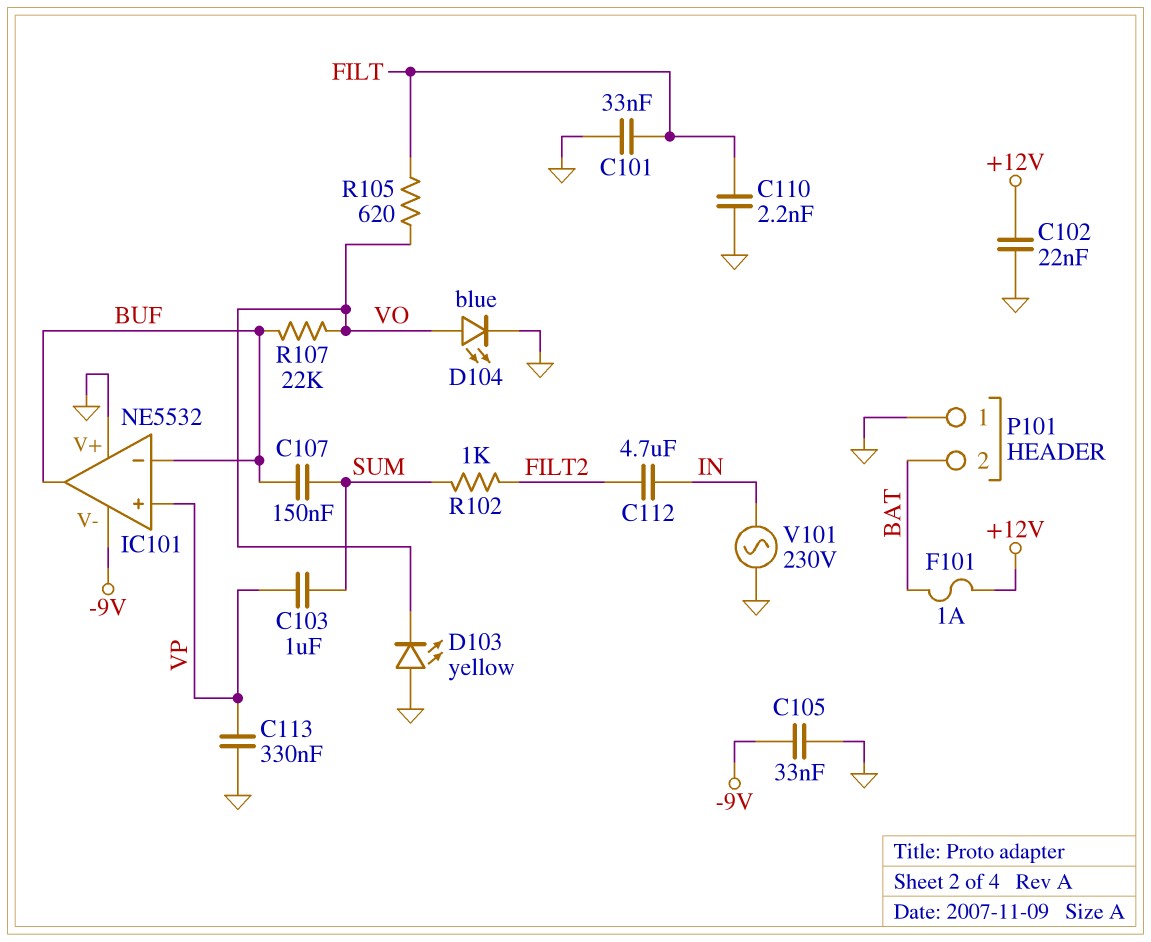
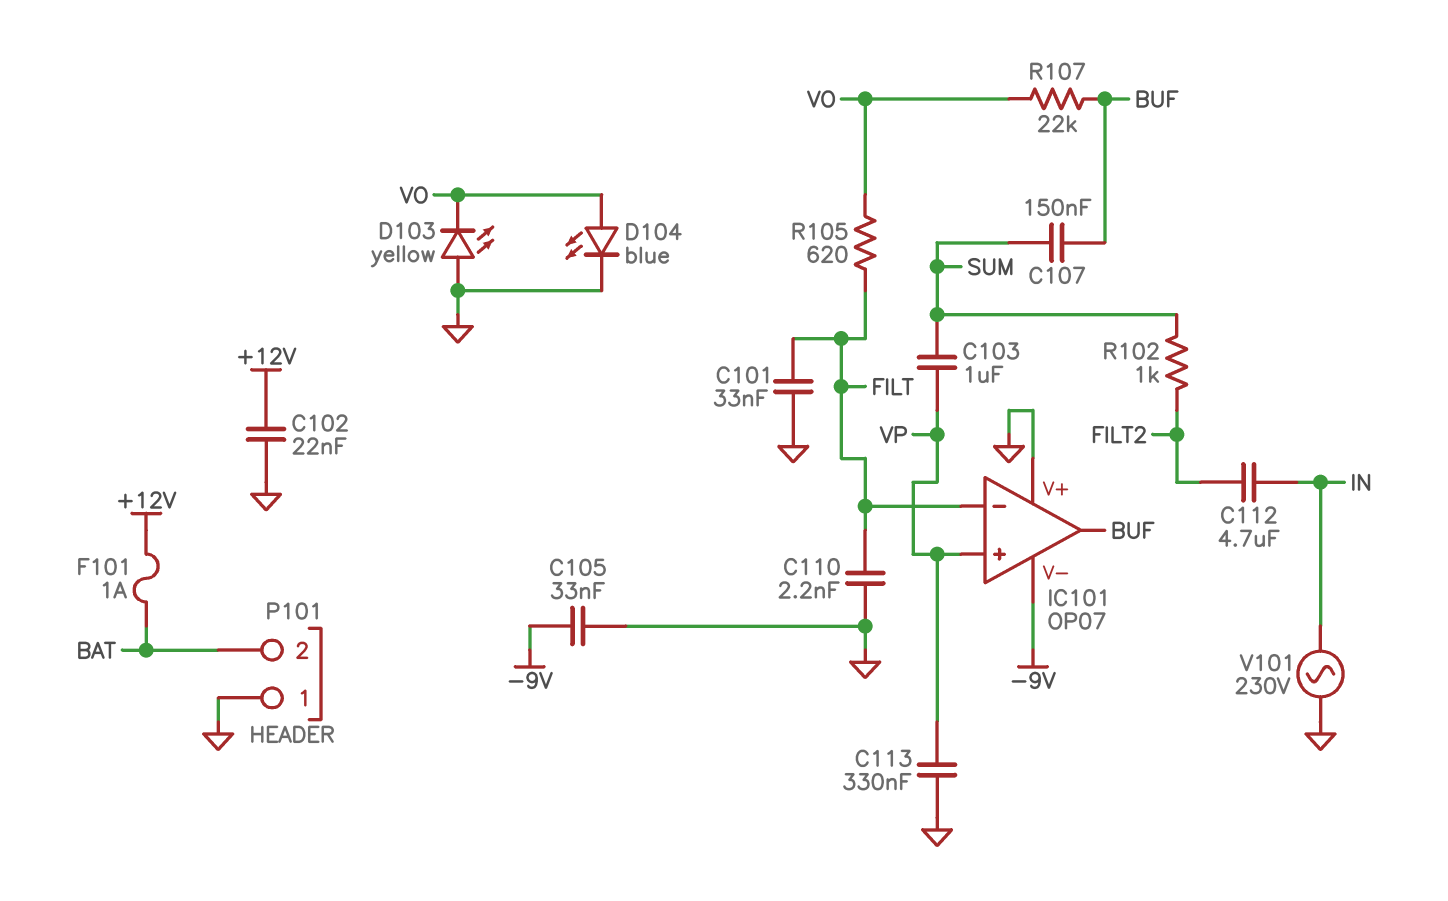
IC101: NE5532 -> OP07
IC101 pin in-: BUF -> FILT

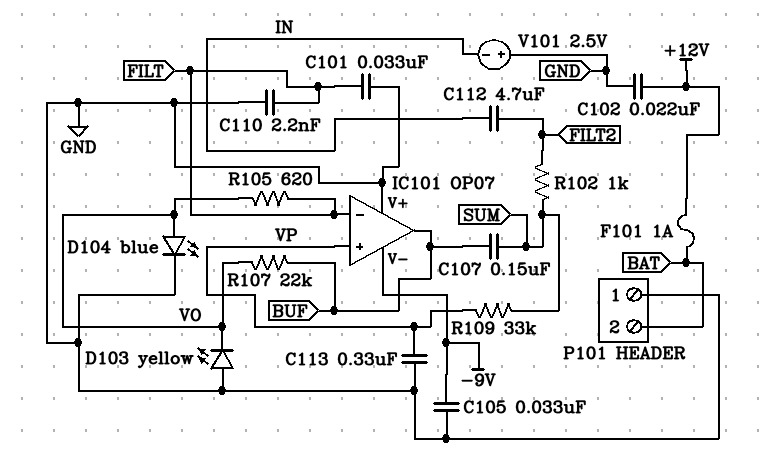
C103: 1uF (SUM, VP) -> none
R109: none -> 33k (SUM, VP)
V101: AC 230V (GND, IN) -> 2.5V (plus GND, minus IN)

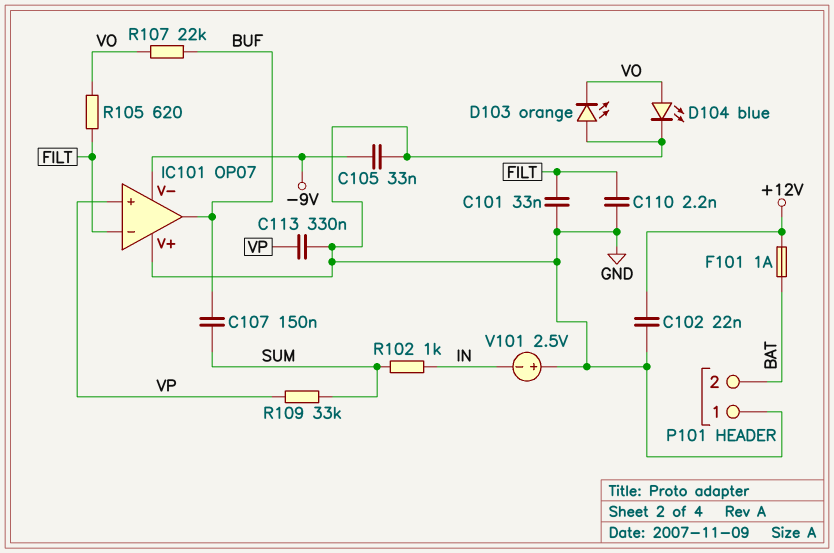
C112: 4.7uF (FILT2, IN) -> none
D103: LED yellow (A GND, K VO) -> LED orange (A GND, K VO)
R102: 1k (FILT2, SUM) -> 1k (IN, SUM)

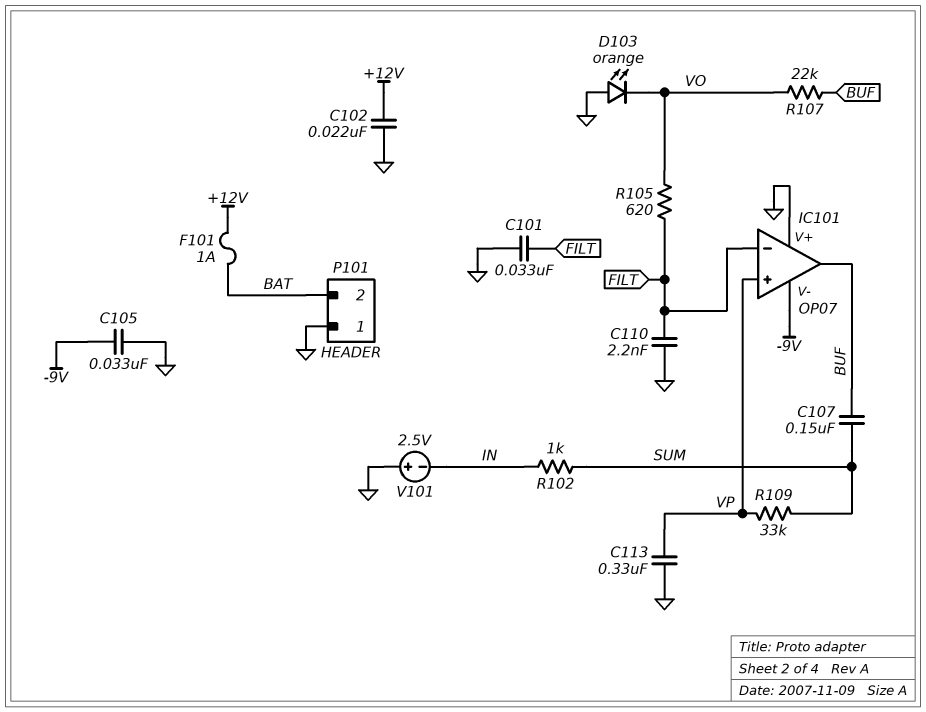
D104: LED blue (A VO, K GND) -> none

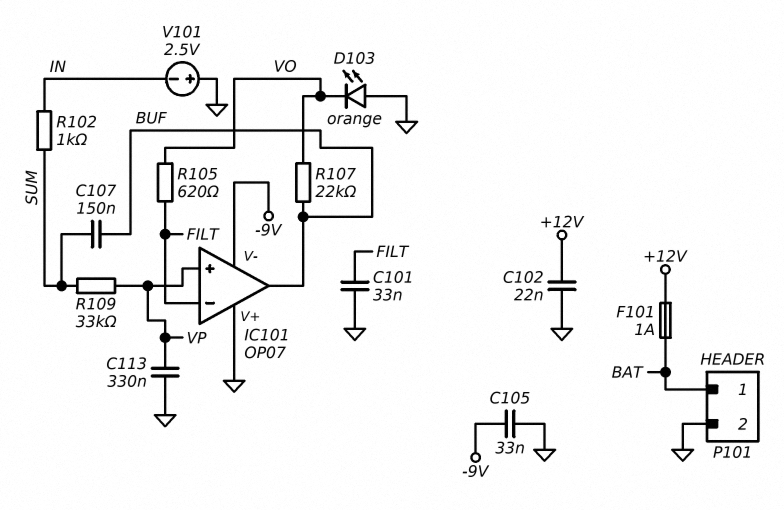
C110: 2.2nF (FILT, GND) -> none
P101 pin 1: GND -> BAT
P101 pin 2: BAT -> GND

